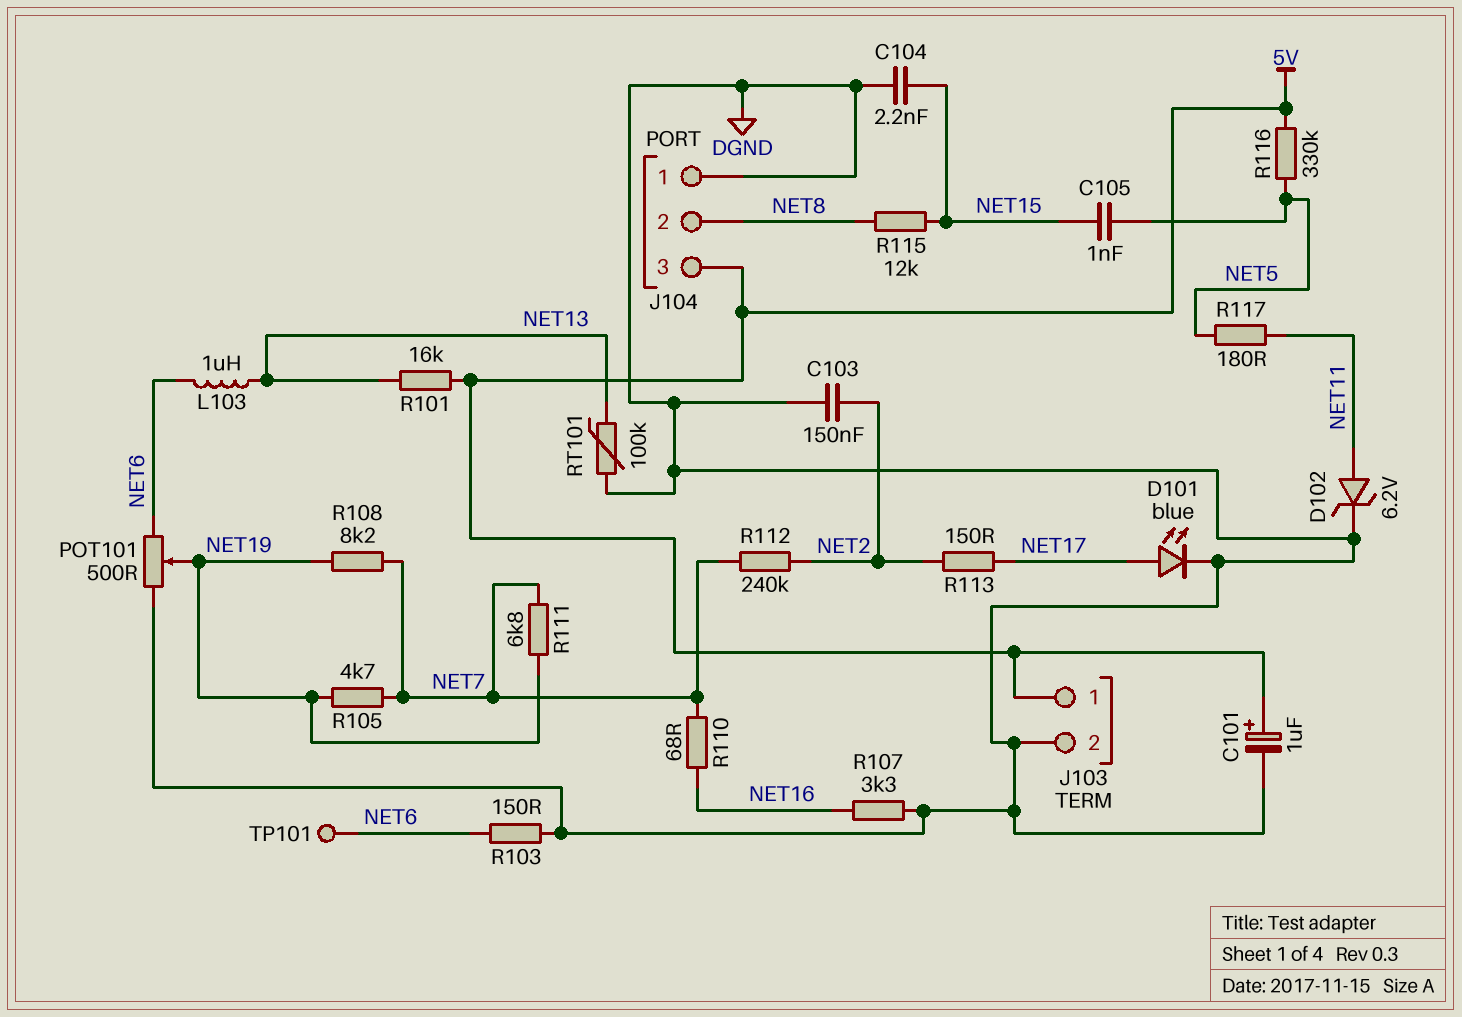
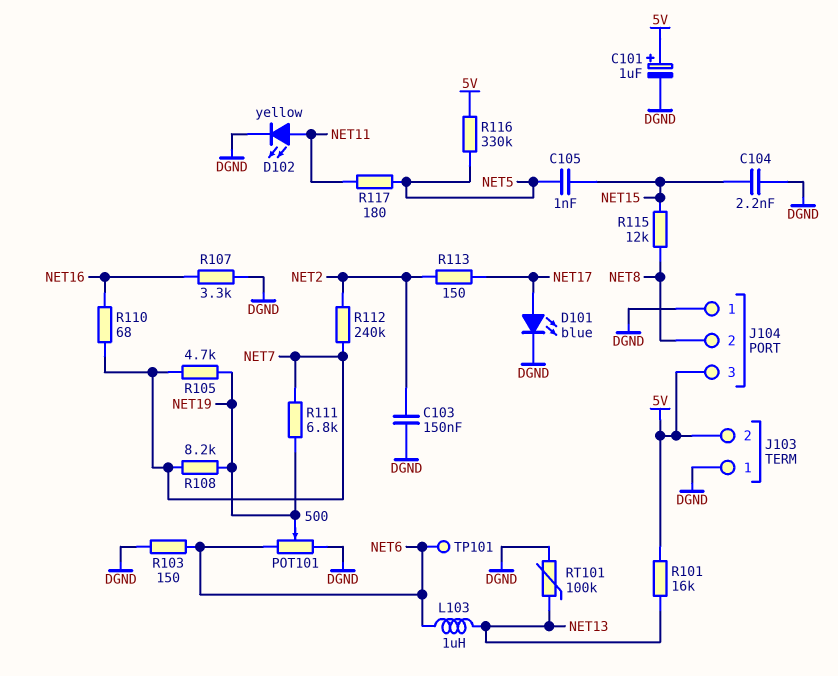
D102: zener 6.2V (A NET11, K DGND) -> LED yellow (A NET11, K DGND)
J103 pin 1: 5V -> DGND
J103 pin 2: DGND -> 5V

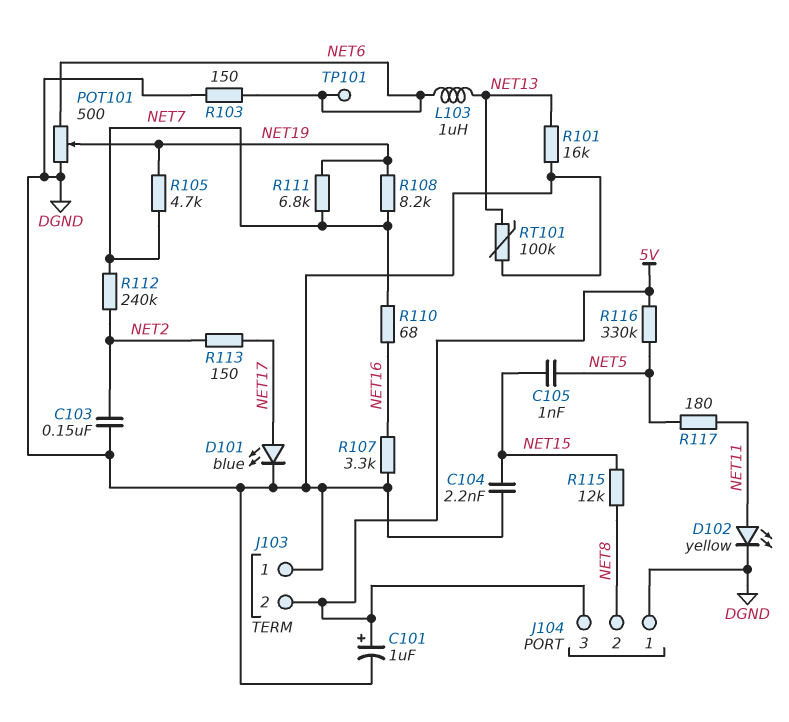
R101: 16k (5V, NET13) -> 16k (DGND, NET13)

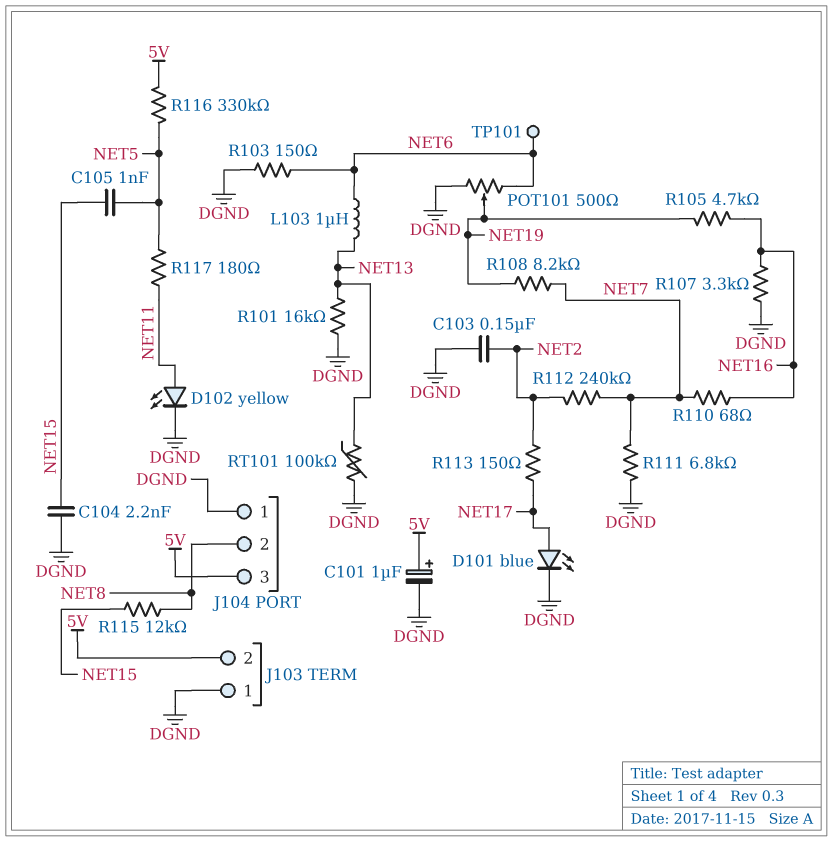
R105: 4.7k (NET7, NET19) -> 4.7k (NET16, NET19)
R111: 6.8k (NET7, NET19) -> 6.8k (DGND, NET7)

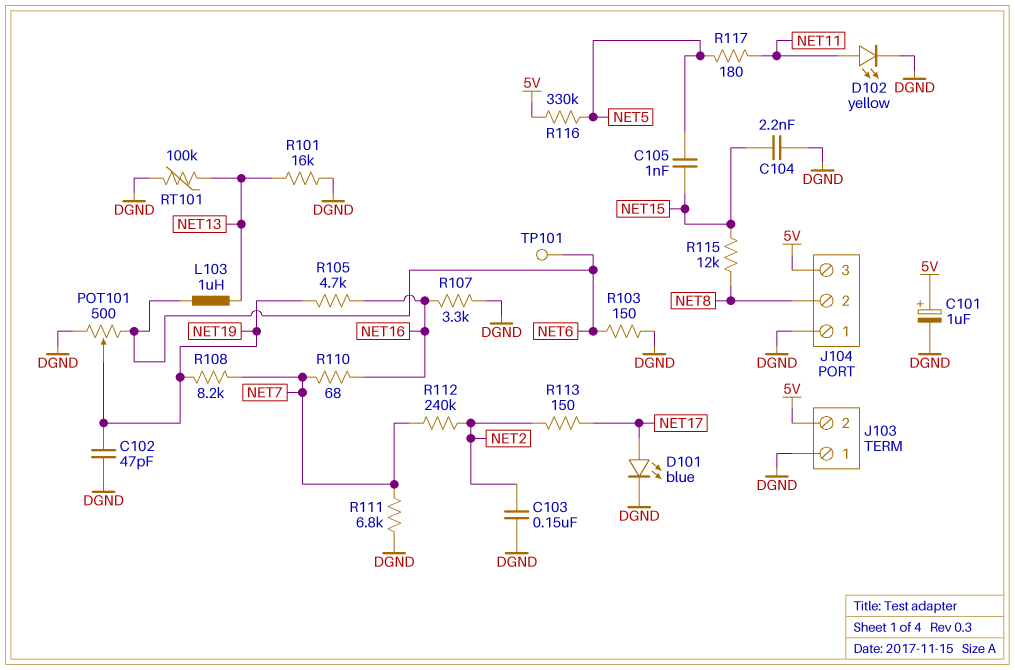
C102: none -> 47pF (DGND, NET19)

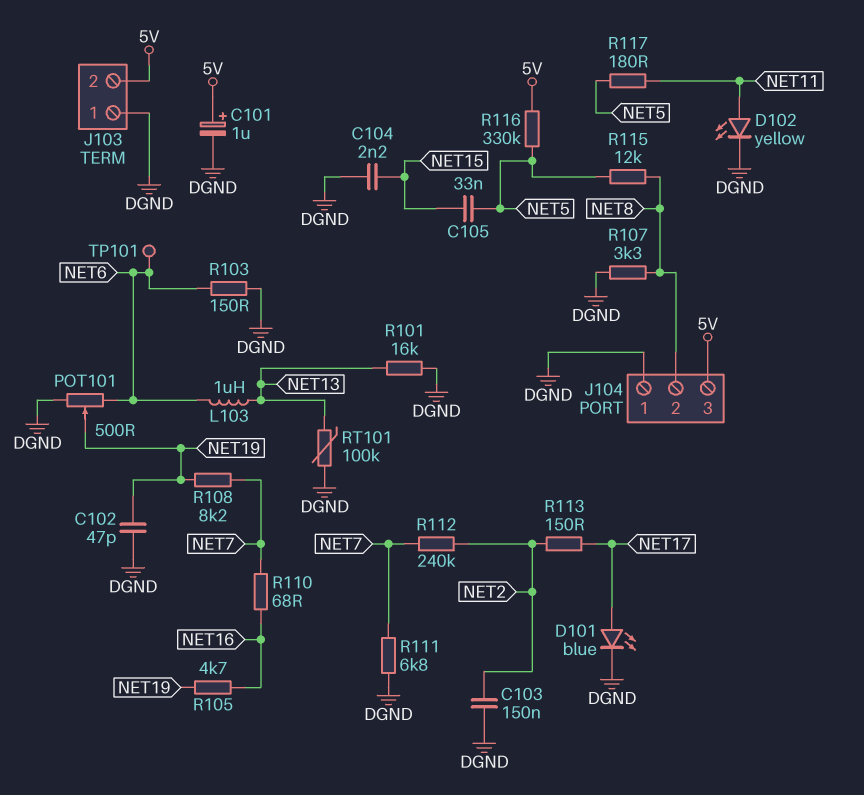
C105: 1nF (NET5, NET15) -> 33nF (NET5, NET15)
R107: 3.3k (DGND, NET16) -> 3.3k (DGND, NET8)
R115: 12k (NET8, NET15) -> 12k (NET5, NET8)

